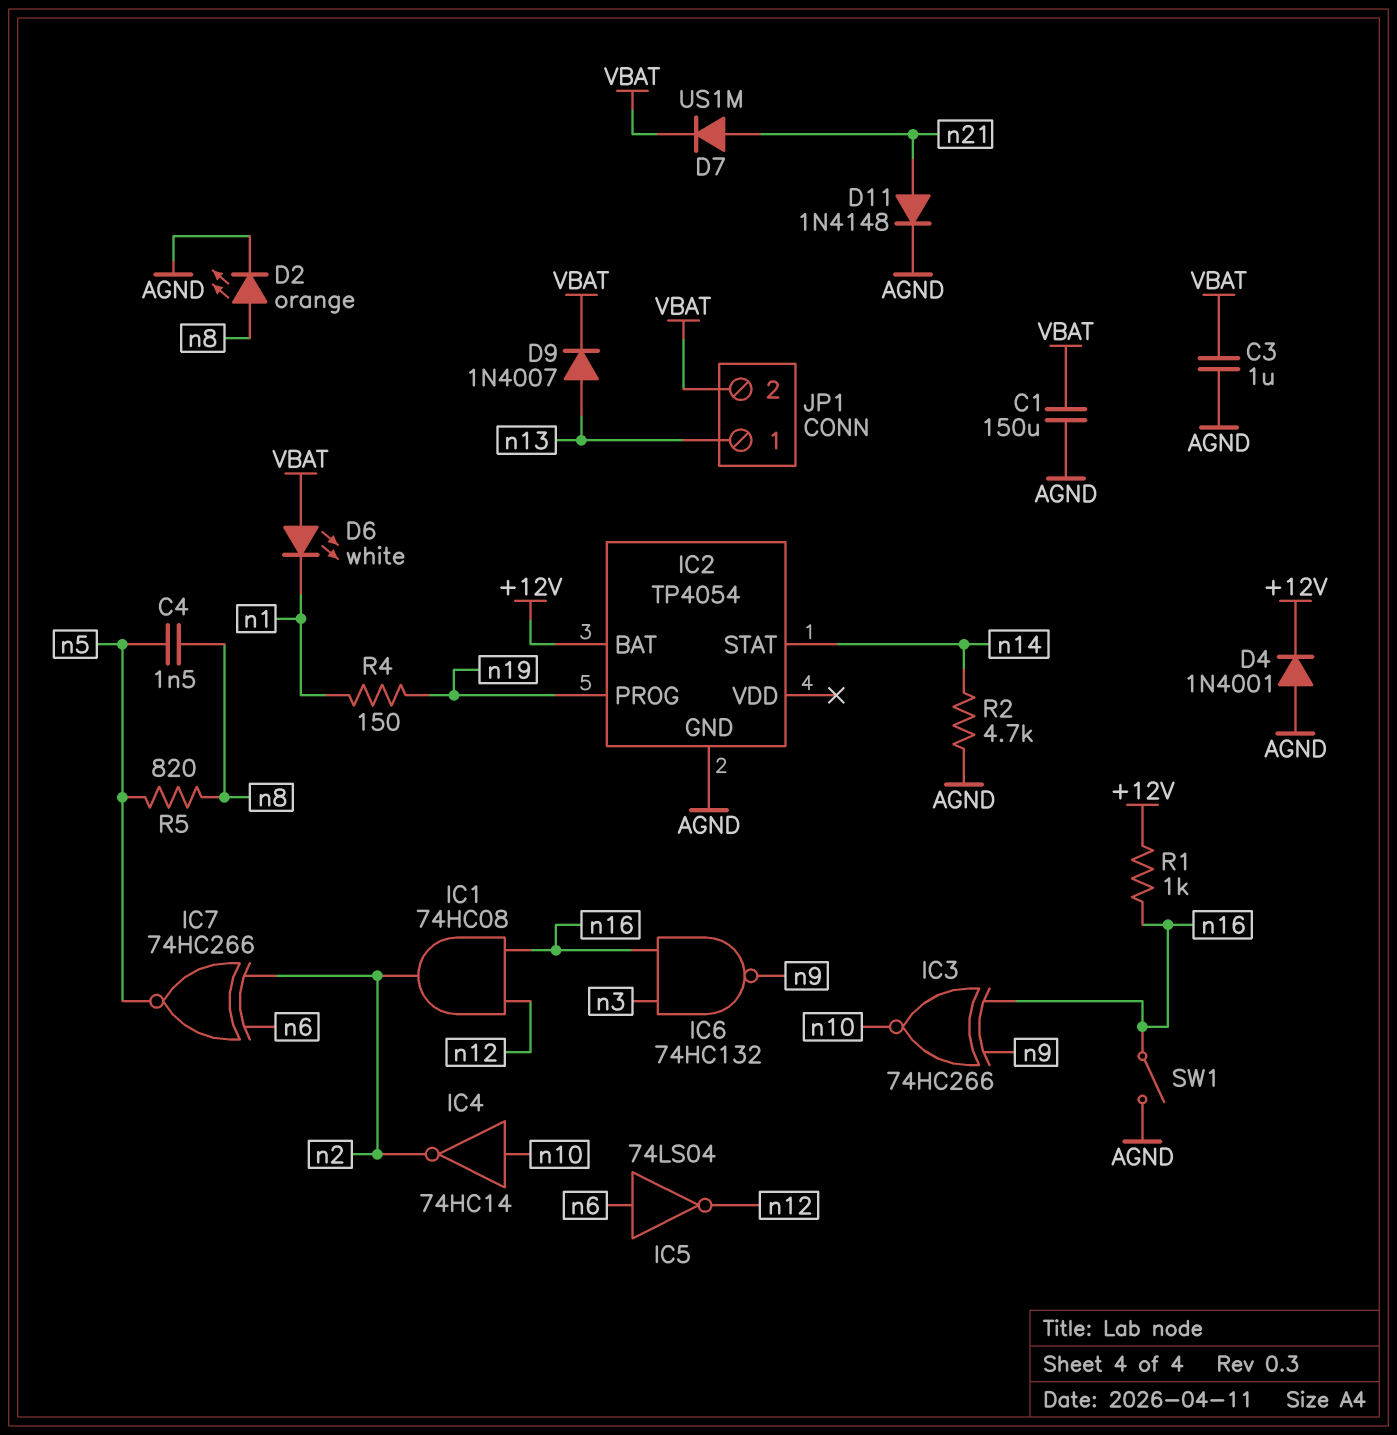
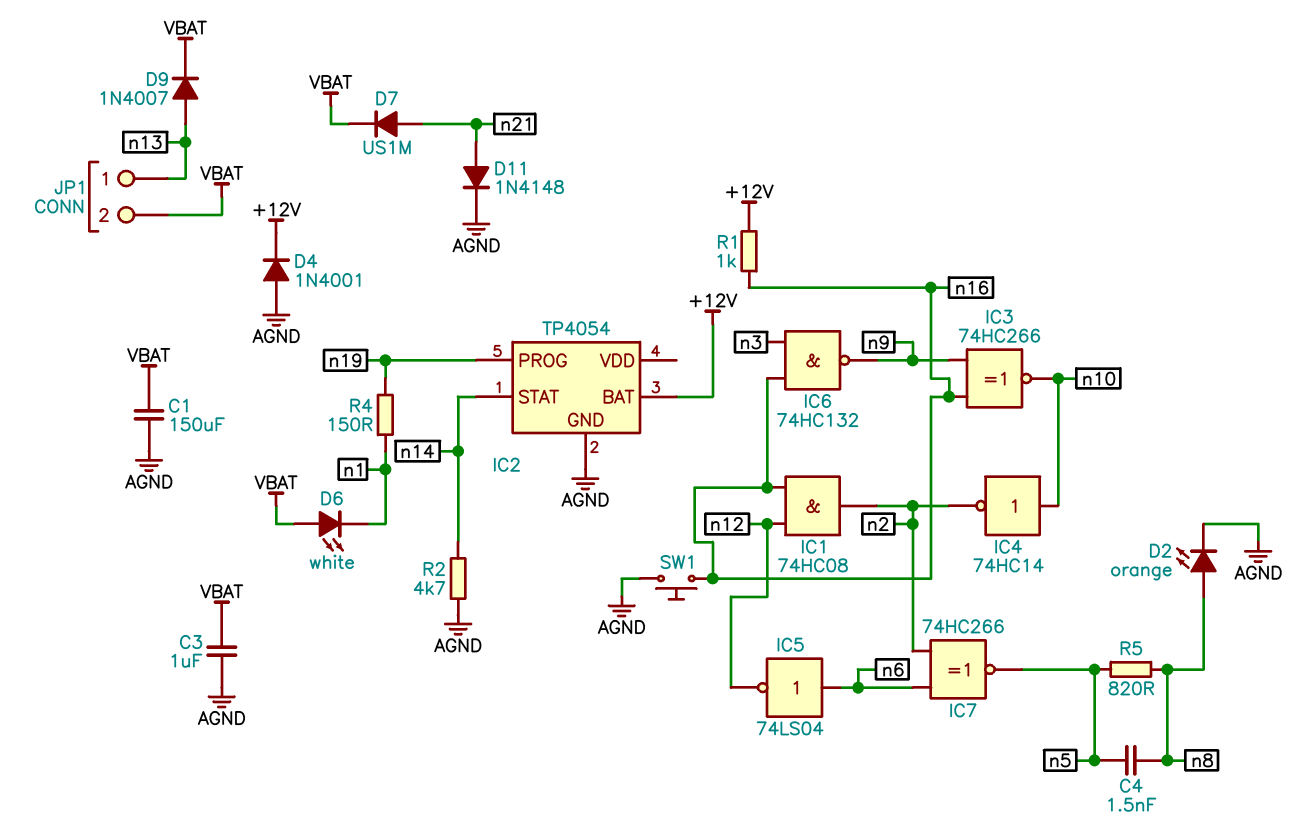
SW1: switch (AGND, n16) -> button (AGND, n16)

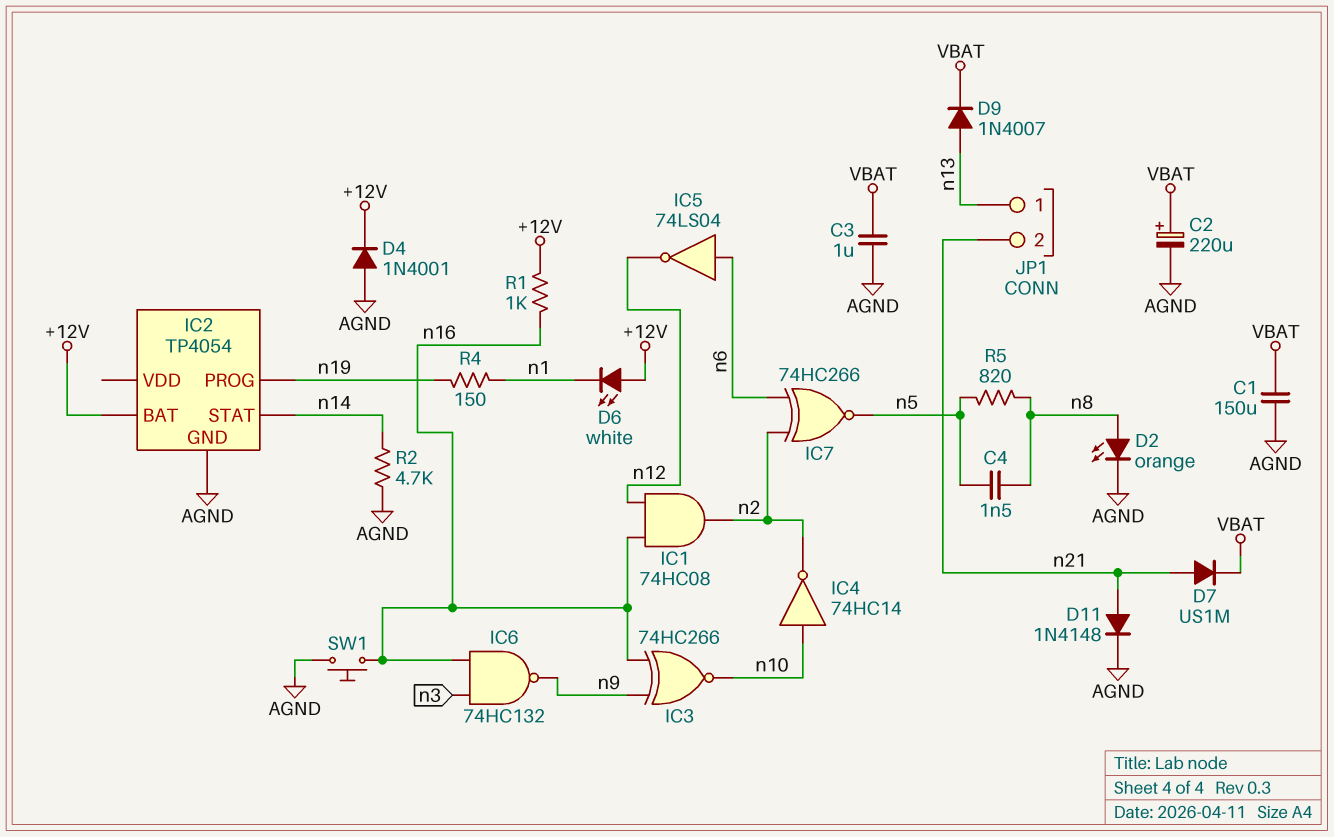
C2: none -> 220uF (plus VBAT, minus AGND)
D6: LED white (A VBAT, K n1) -> LED white (A +12V, K n1)
JP1 pin 2: VBAT -> n21

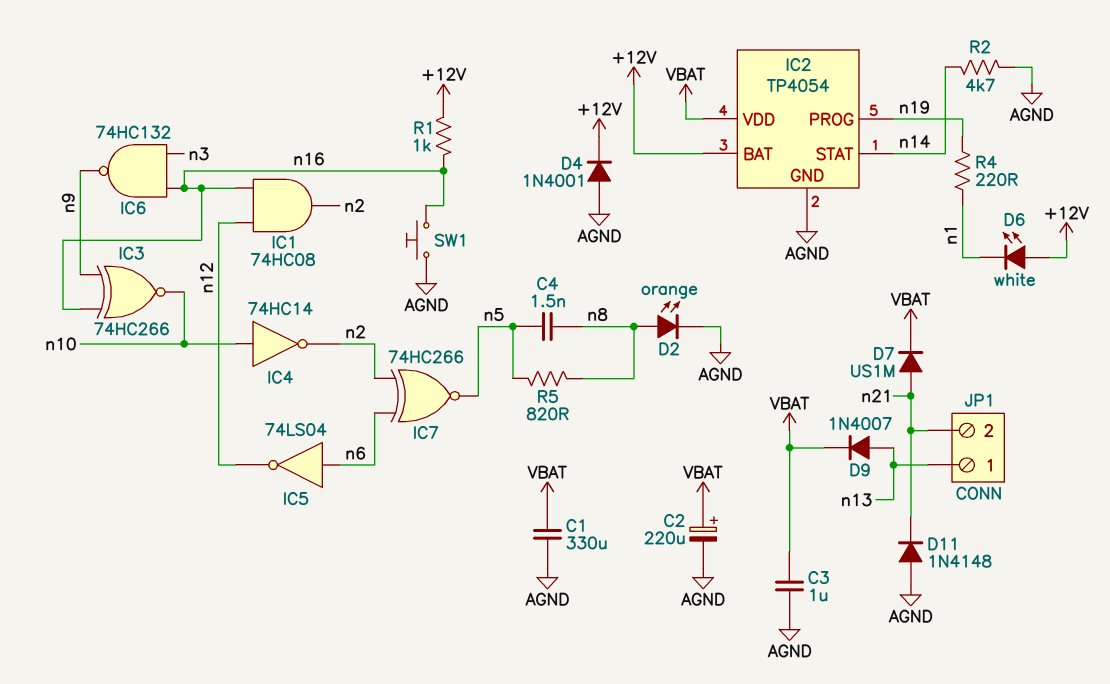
C1: 150uF (AGND, VBAT) -> 330uF (AGND, VBAT)
D11: diode 1N4148 (A n21, K AGND) -> diode 1N4148 (A AGND, K n21)
IC2 pin VDD: none -> VBAT
R4: 150 (n1, n19) -> 220 (n1, n19)

